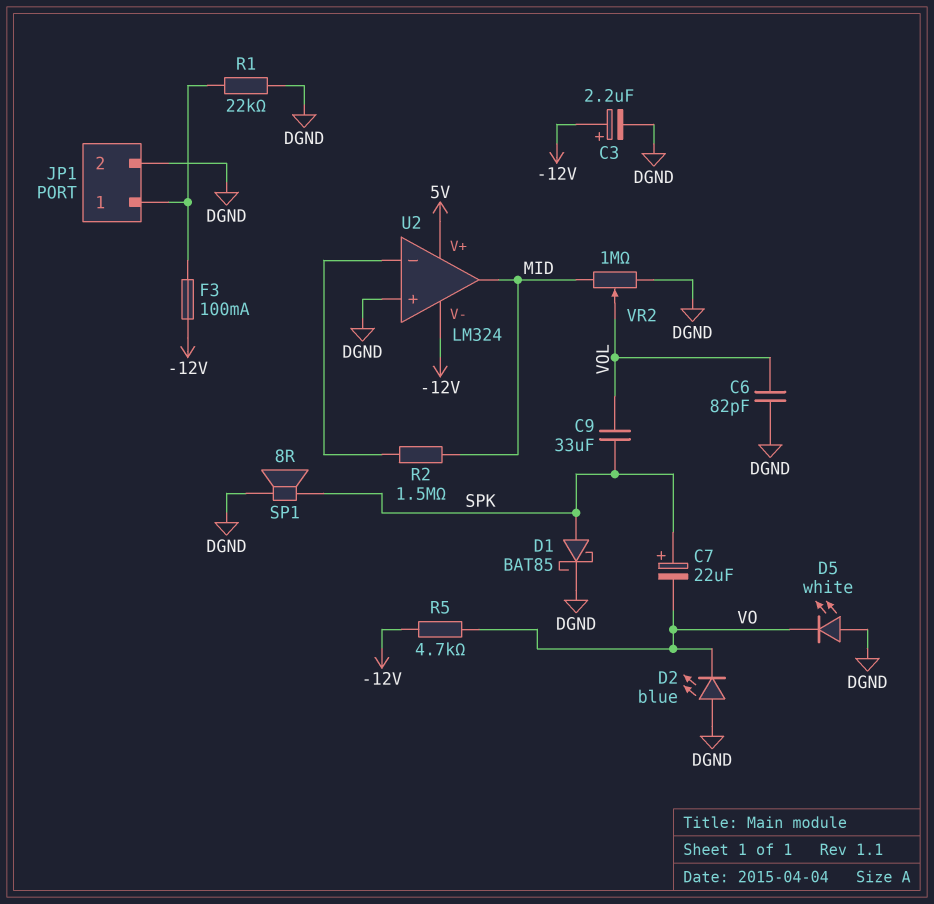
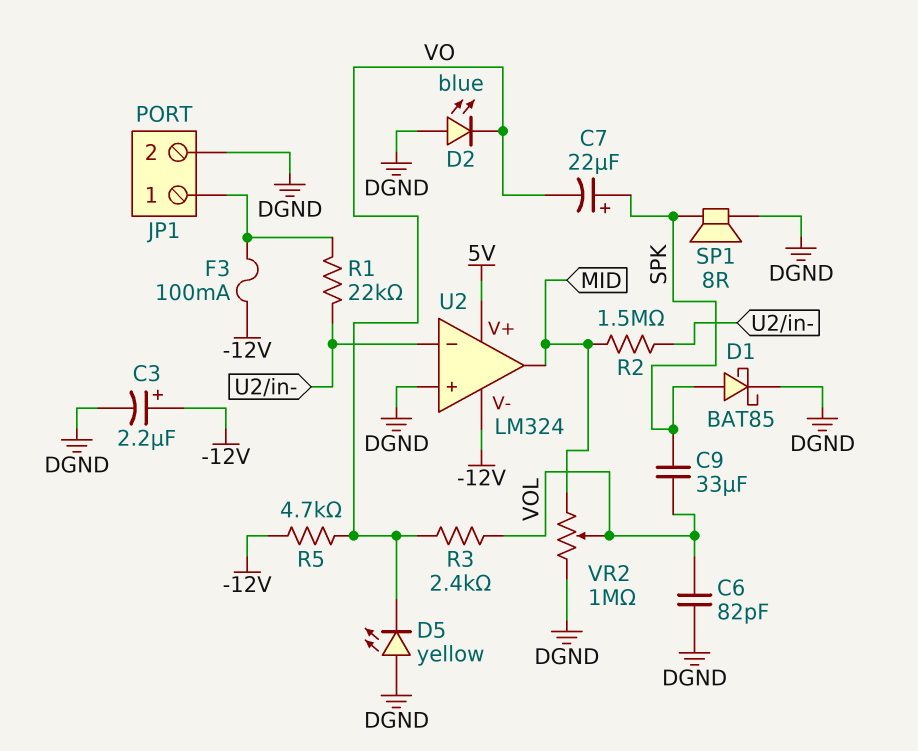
D5: LED white (A DGND, K VO) -> LED yellow (A DGND, K VO)
R1: 22k (DGND, JP1/1) -> 22k (JP1/1, U2/in-)
R3: none -> 2.4k (VO, VOL)

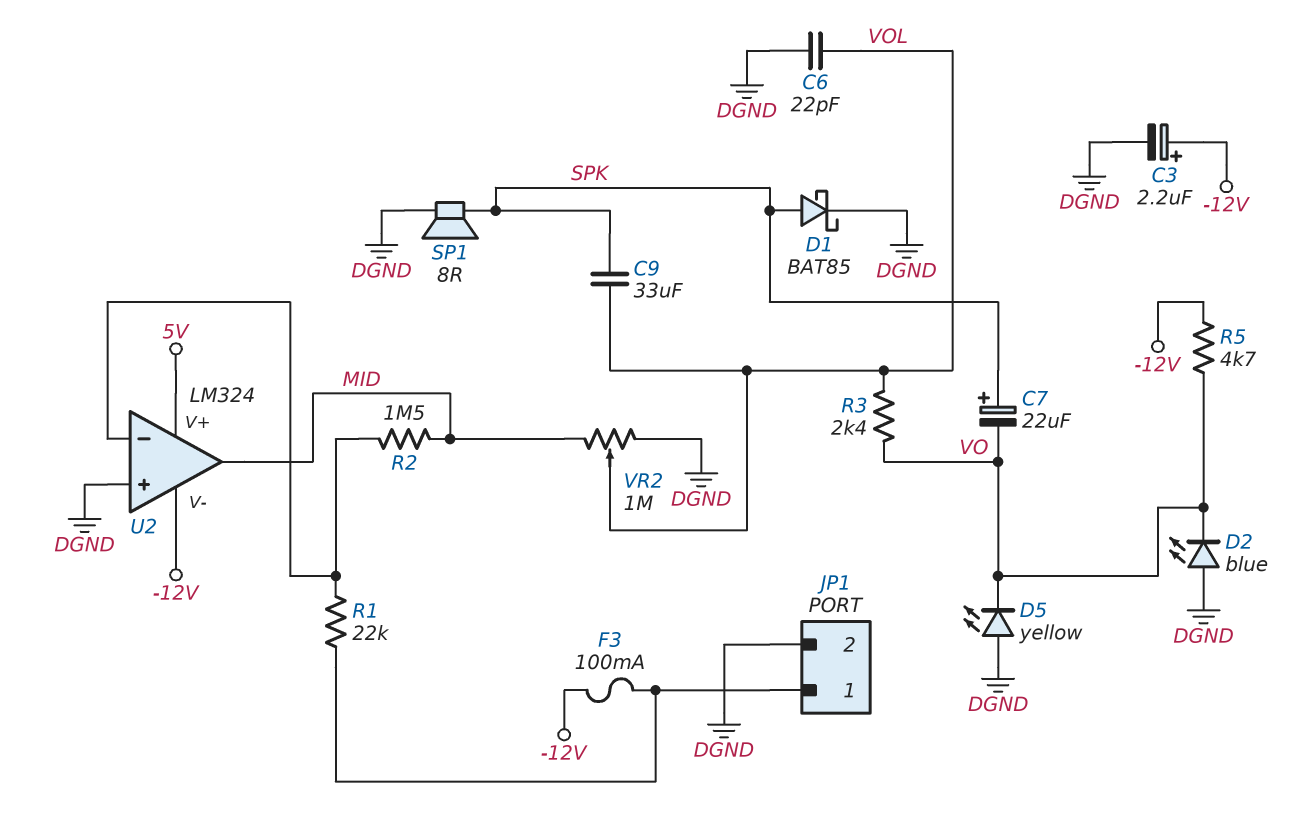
C6: 82pF (DGND, VOL) -> 22pF (DGND, VOL)

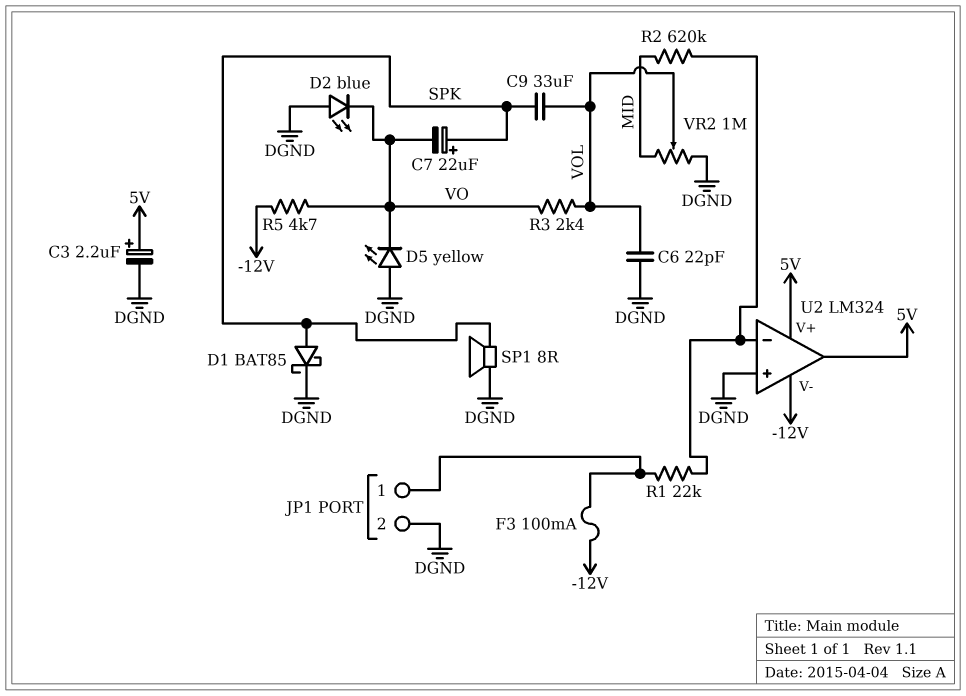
C3: 2.2uF (plus -12V, minus DGND) -> 2.2uF (plus 5V, minus DGND)
R2: 1.5M (MID, U2/in-) -> 620k (MID, U2/in-)
U2 pin out: MID -> 5V

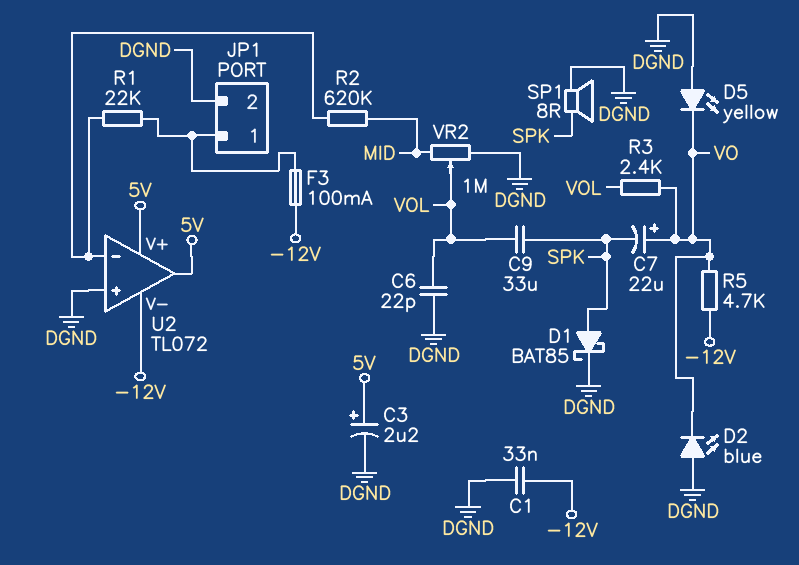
C1: none -> 33nF (-12V, DGND)
C7: 22uF (plus SPK, minus VO) -> 22uF (plus VO, minus SPK)
U2: LM324 -> TL072

